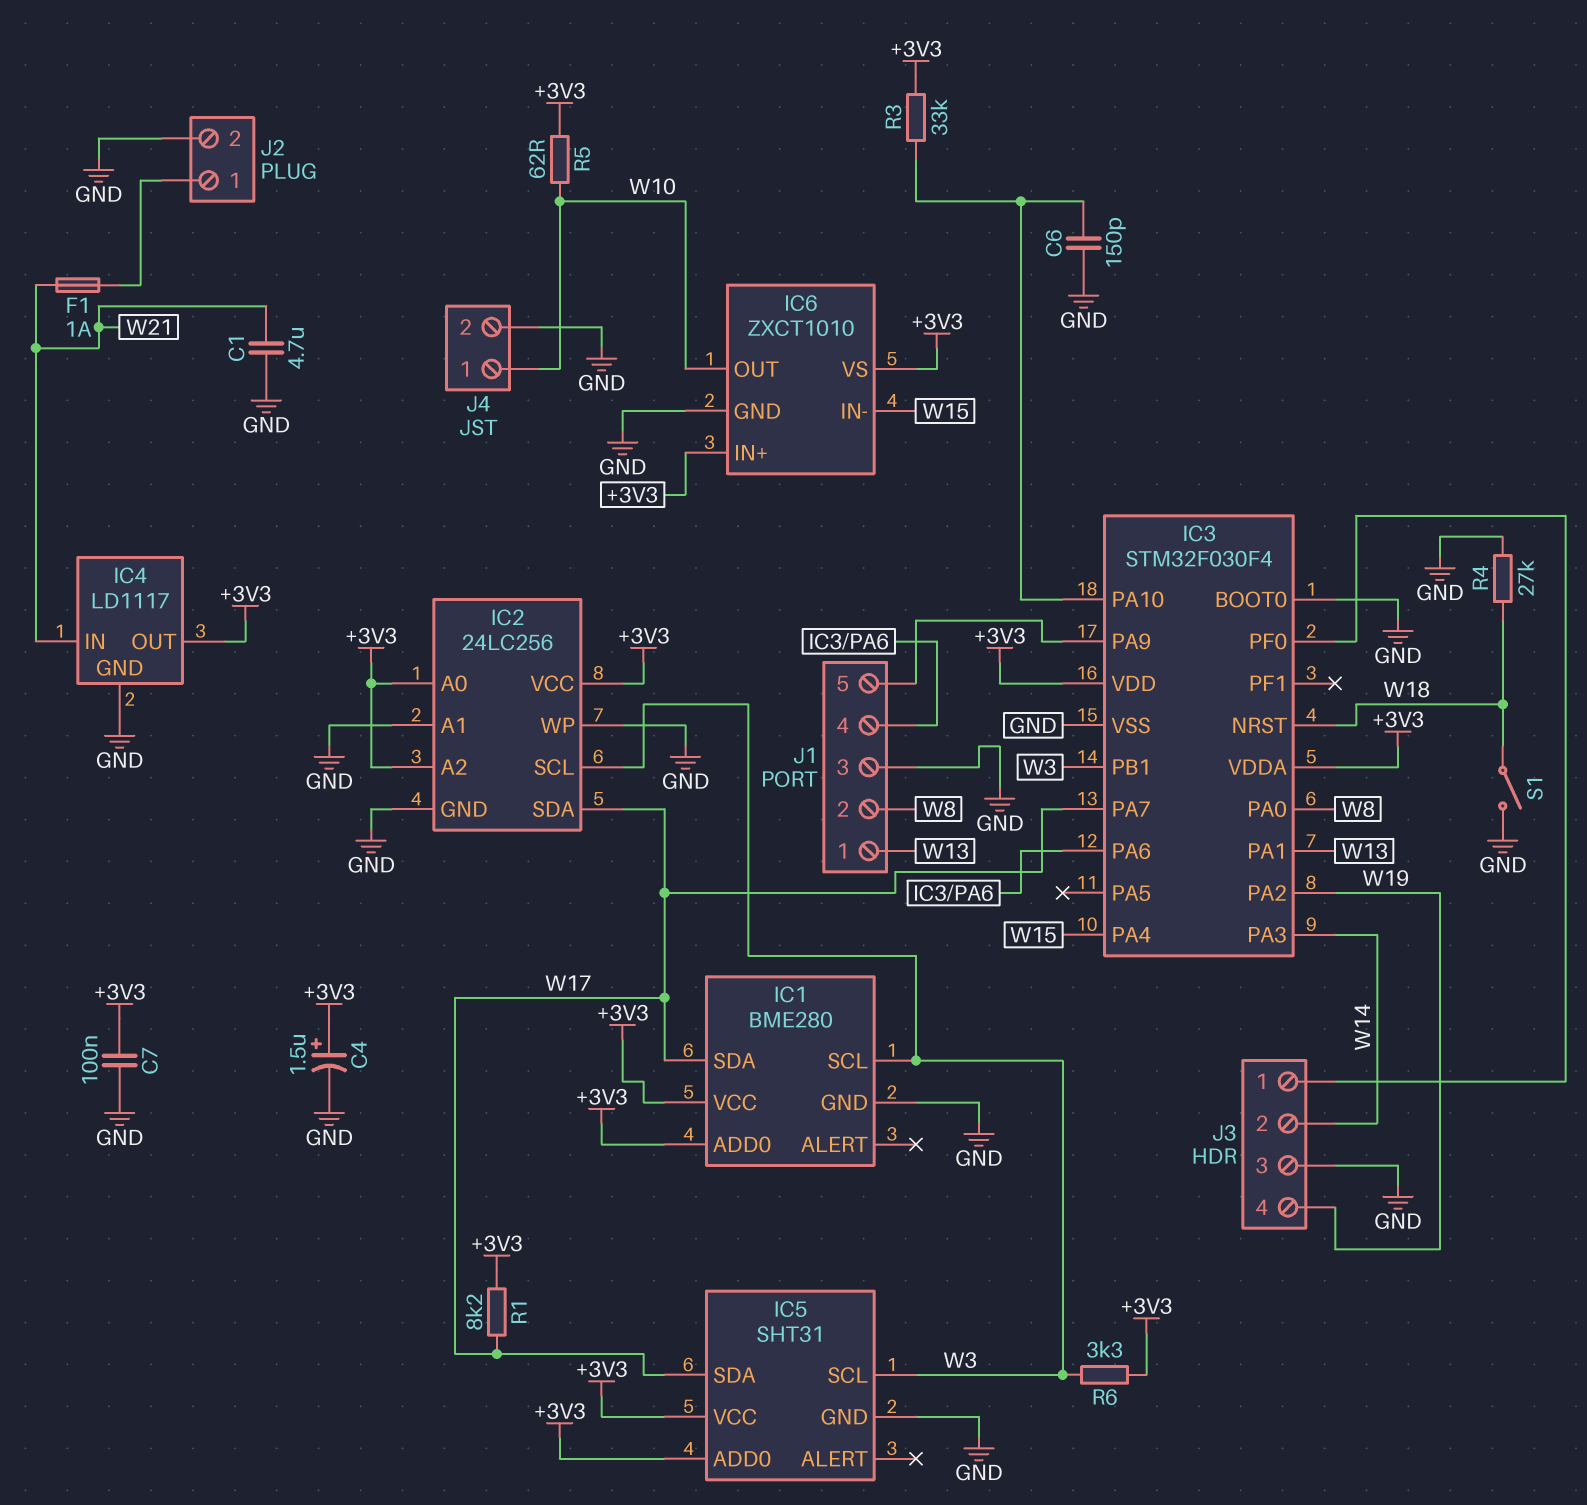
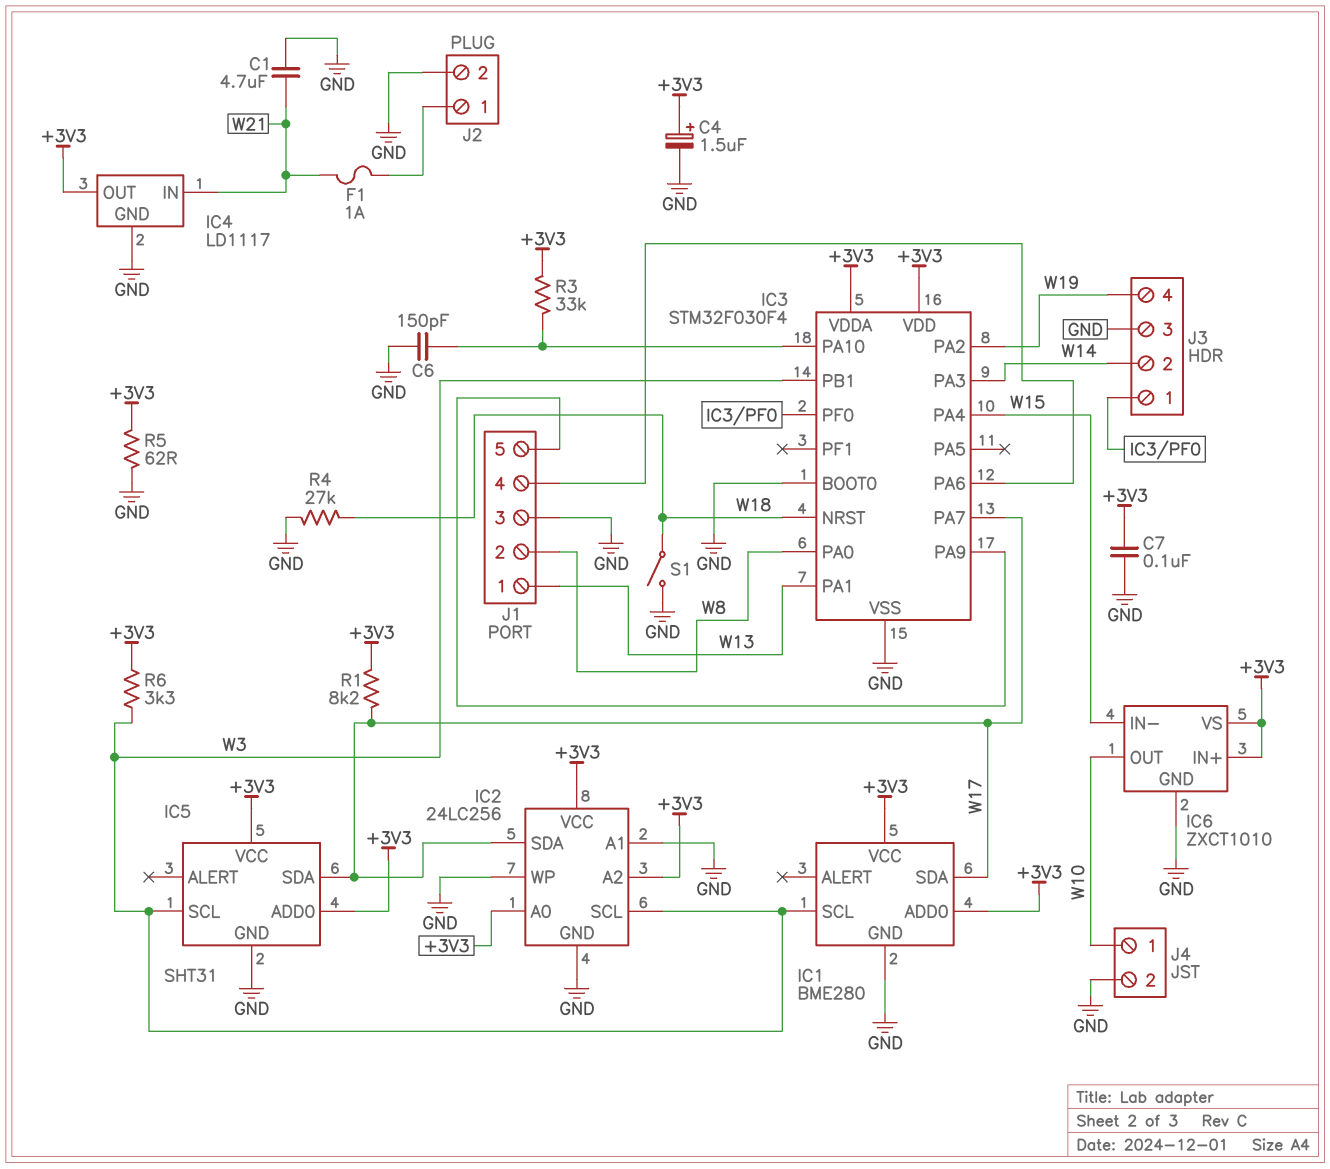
R5: 62 (+3V3, W10) -> 62 (+3V3, GND)

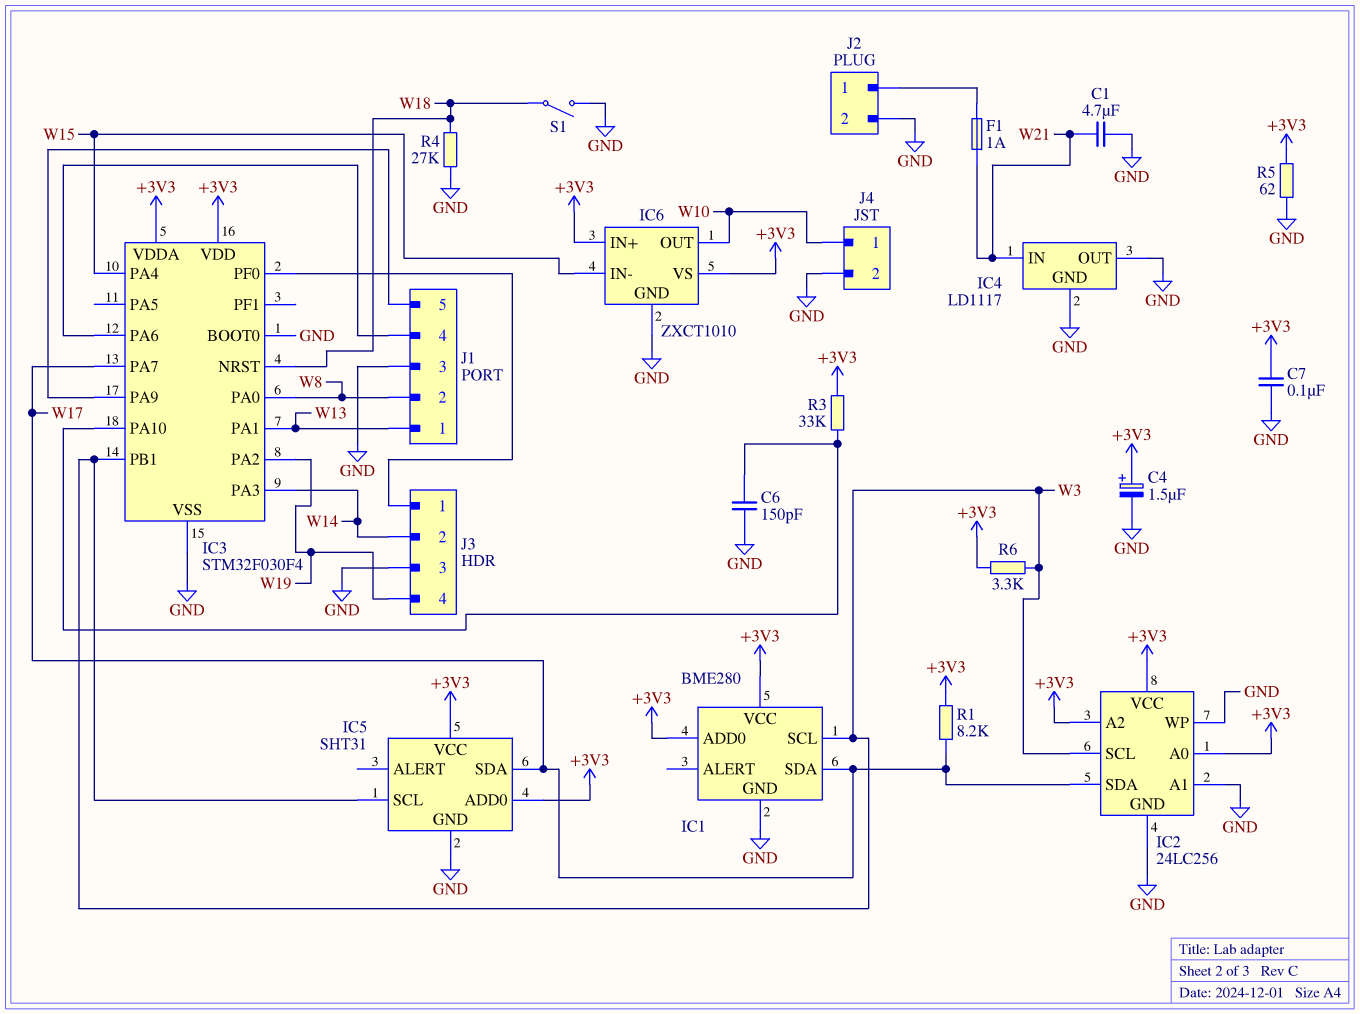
IC4 pin OUT: +3V3 -> GND

